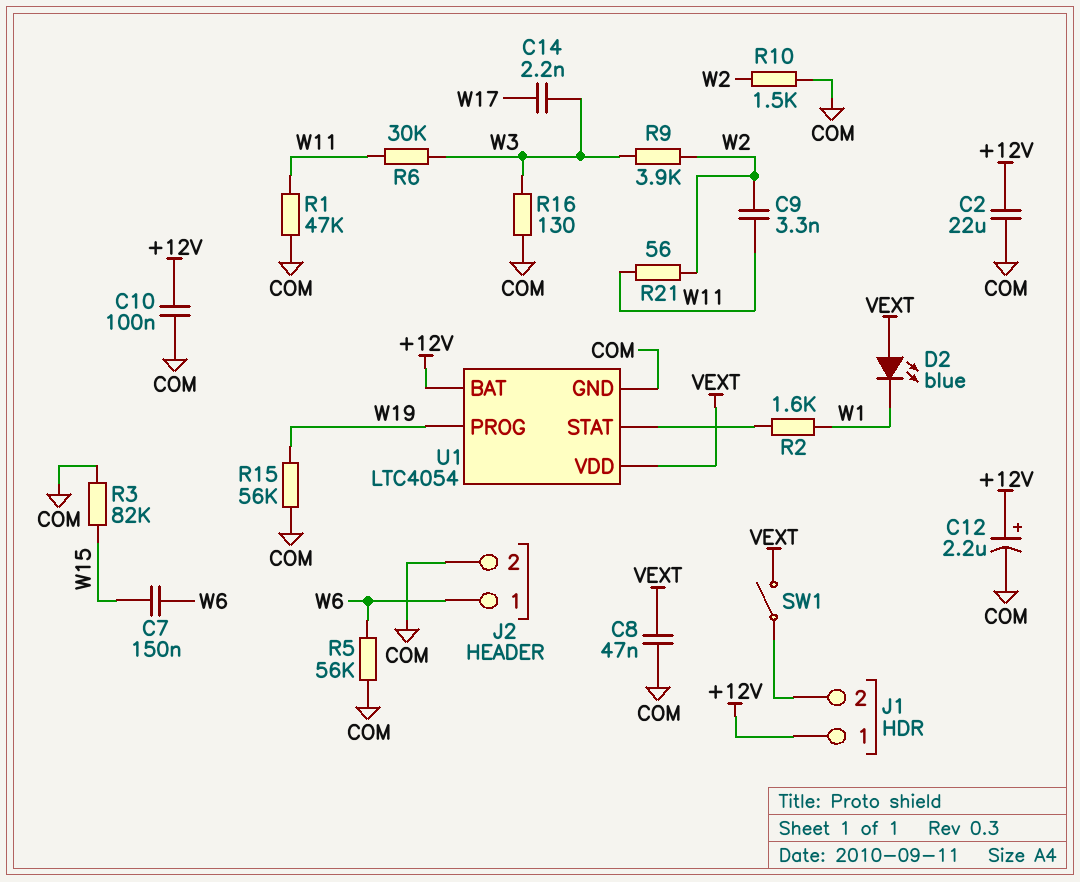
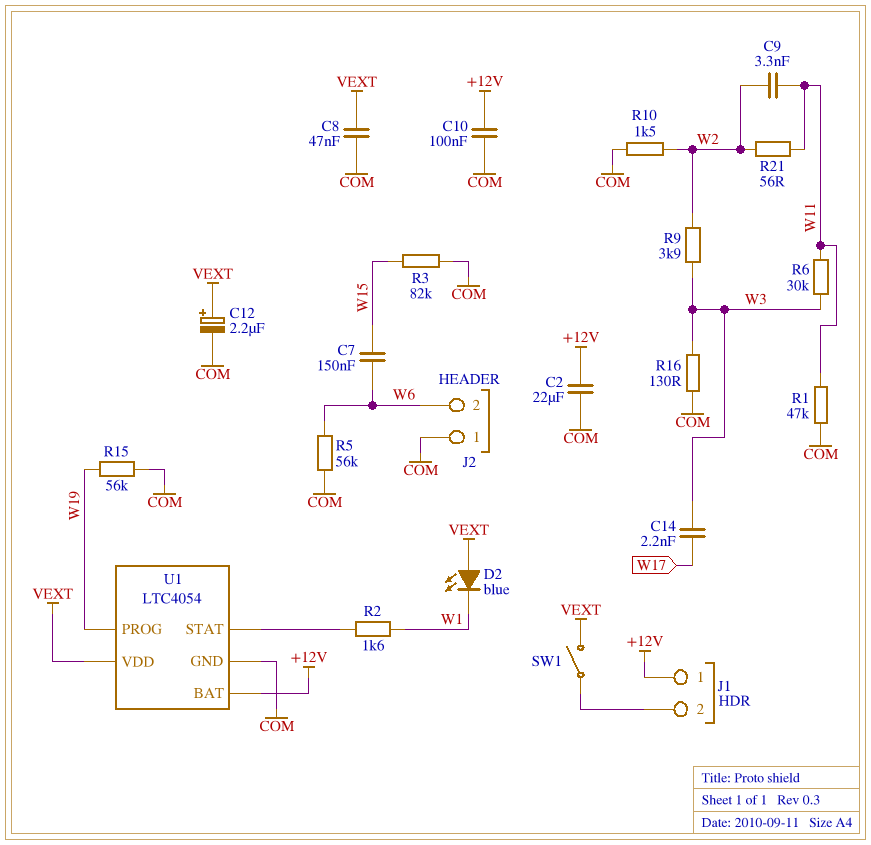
C12: 2.2uF (plus +12V, minus COM) -> 2.2uF (plus VEXT, minus COM)
J2 pin 1: W6 -> COM
J2 pin 2: COM -> W6

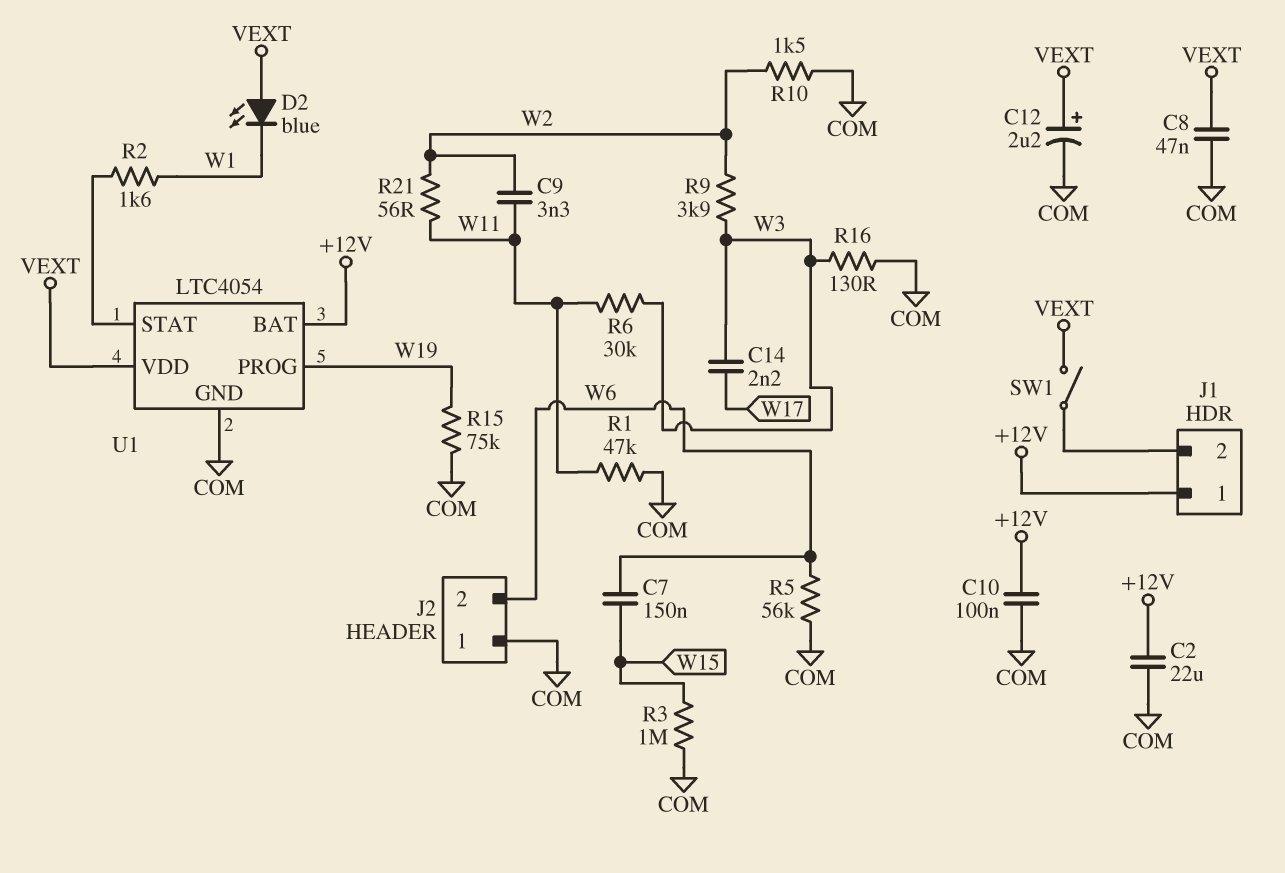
R3: 82k (COM, W15) -> 1M (COM, W15)
R15: 56k (COM, W19) -> 75k (COM, W19)

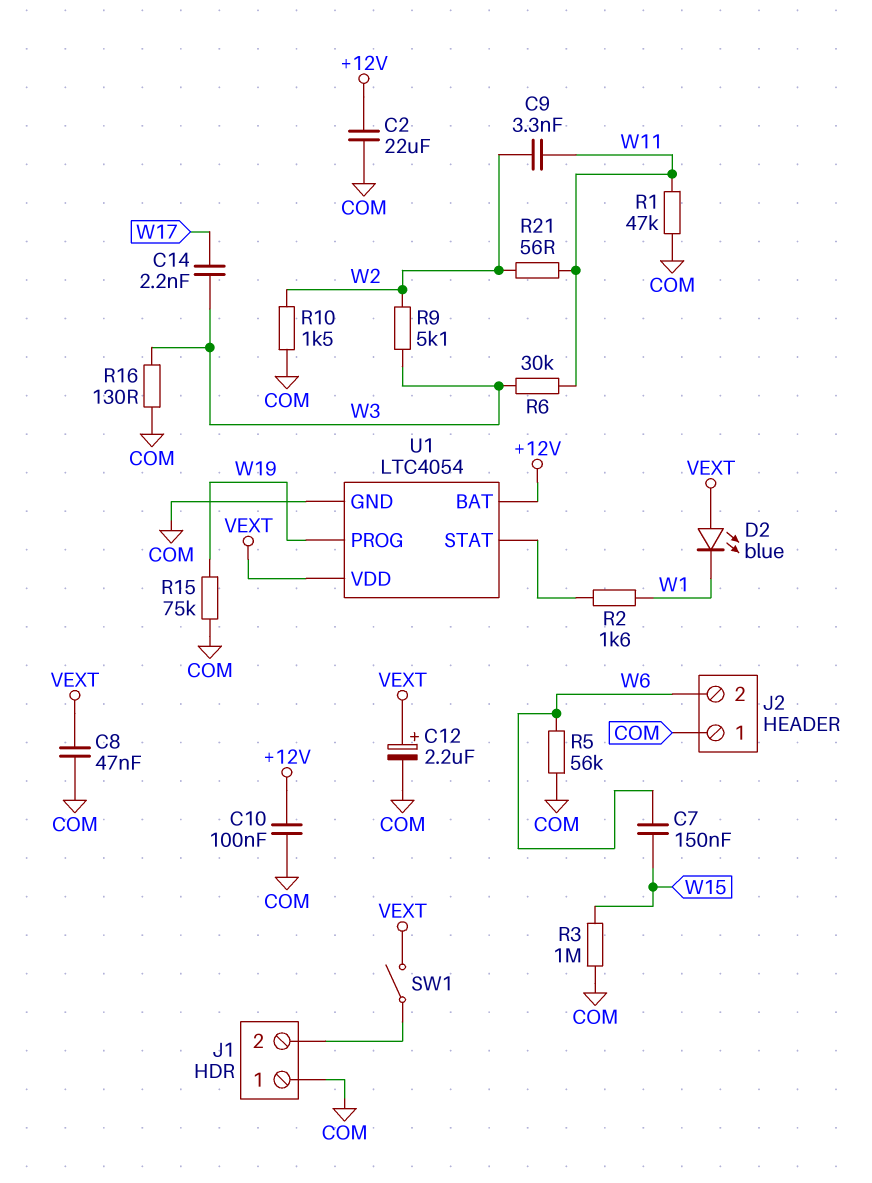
J1 pin 1: +12V -> COM
R9: 3.9k (W2, W3) -> 5.1k (W2, W3)

